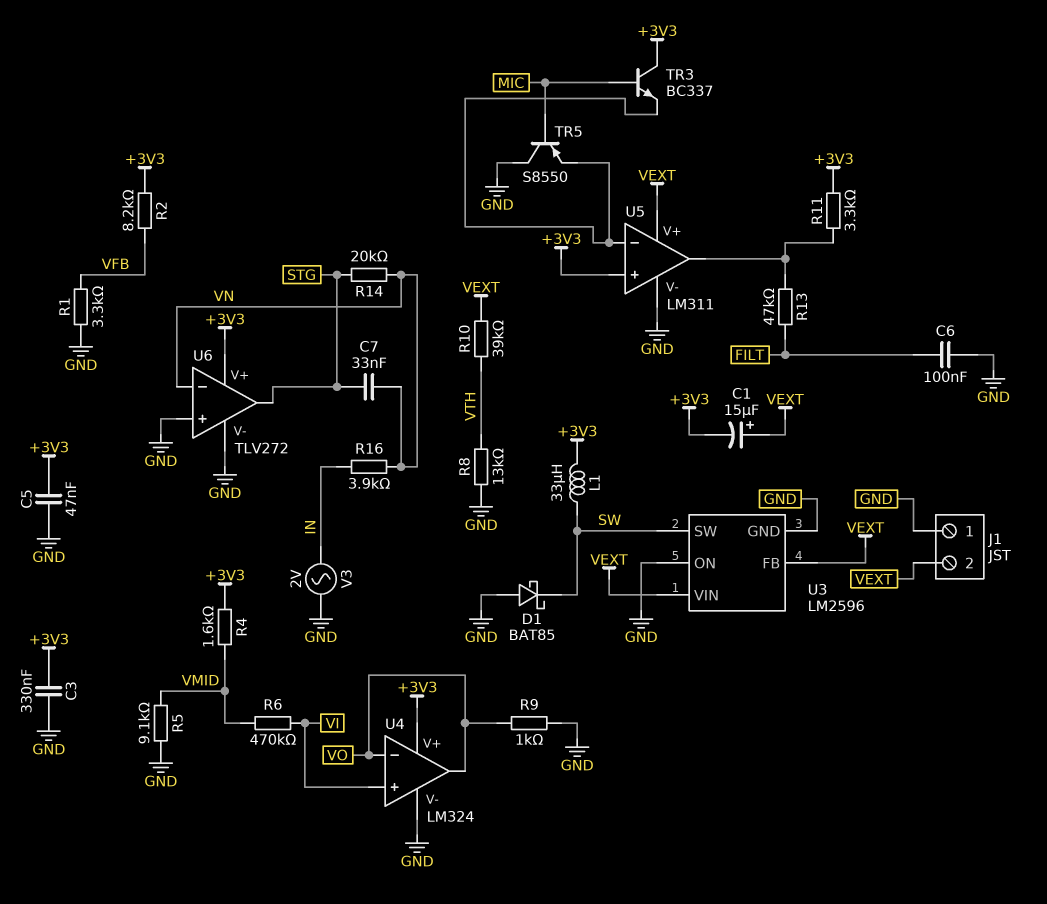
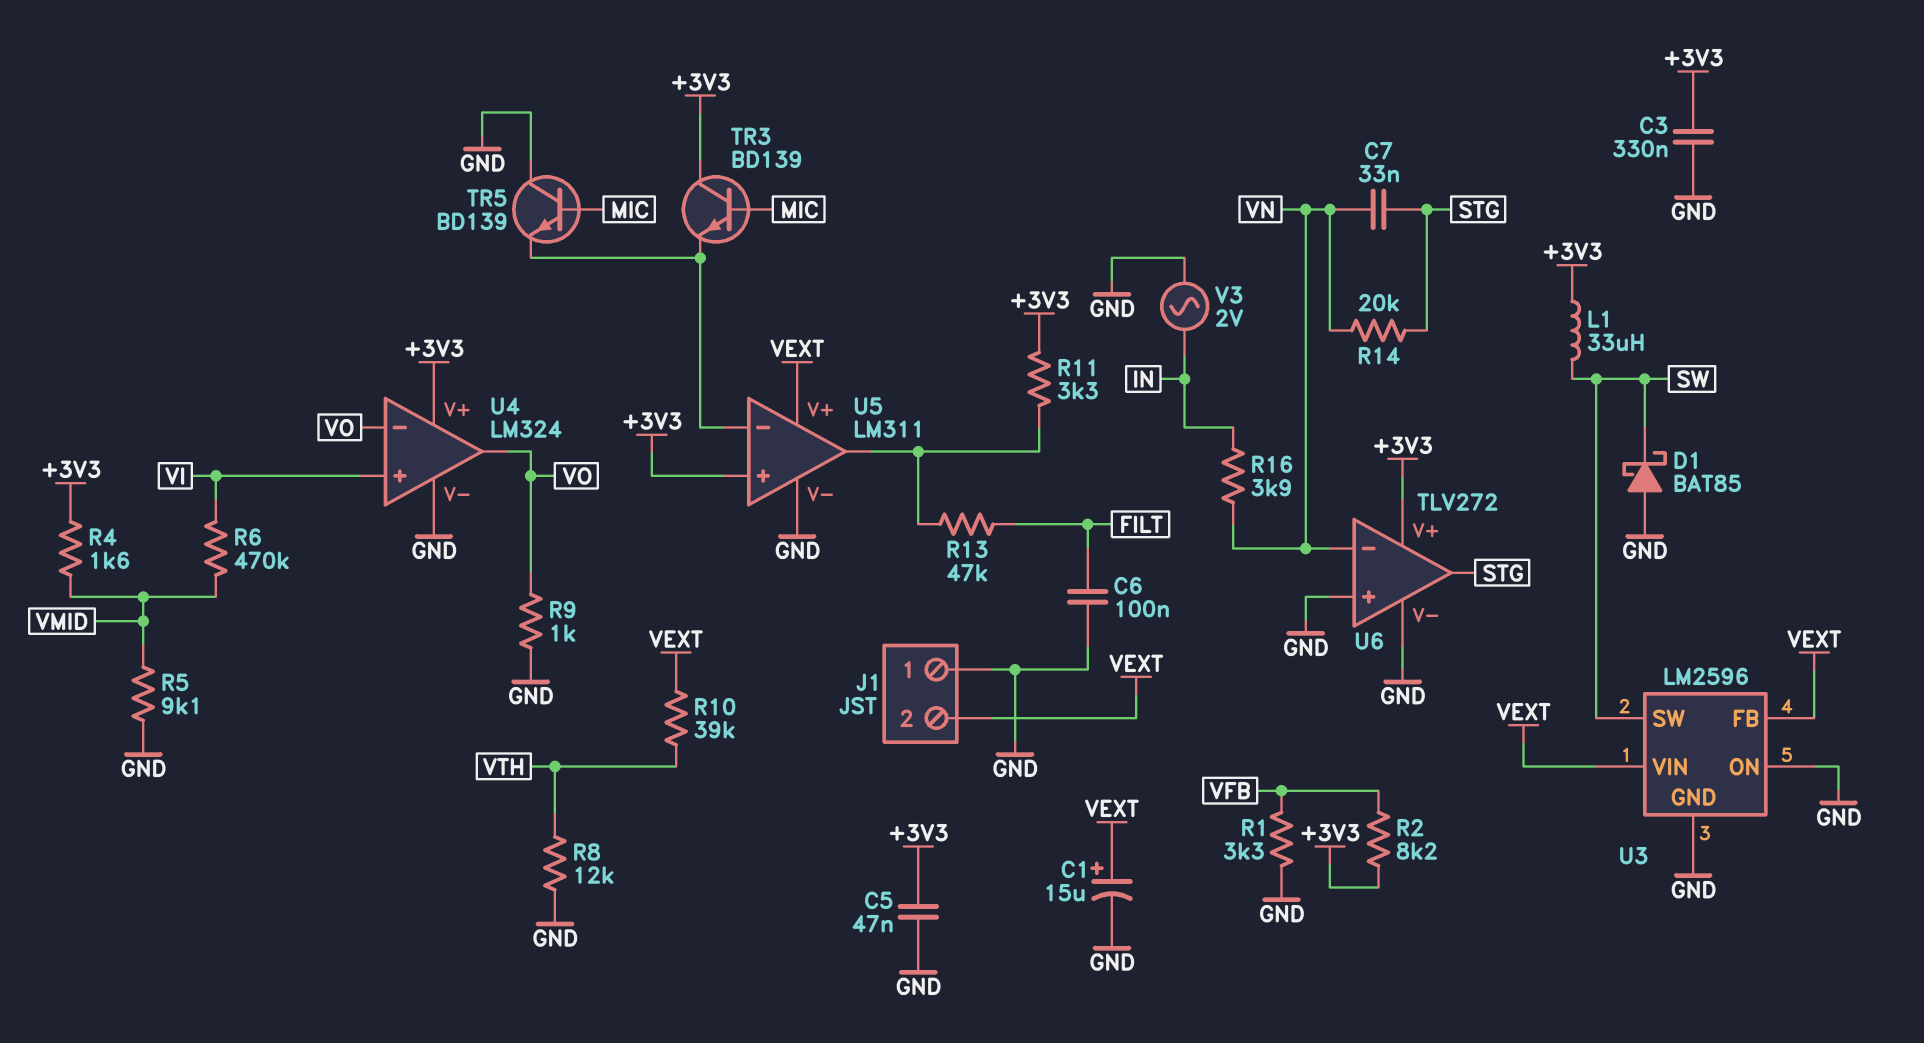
C1: 15uF (plus VEXT, minus +3V3) -> 15uF (plus VEXT, minus GND)
R8: 13k (GND, VTH) -> 12k (GND, VTH)
TR3: NPN BC337 (B MIC, C +3V3, E U5/in-) -> NPN BD139 (B MIC, C +3V3, E U5/in-)
TR5: PNP S8550 (B MIC, C GND, E U5/in-) -> NPN BD139 (B MIC, C GND, E U5/in-)

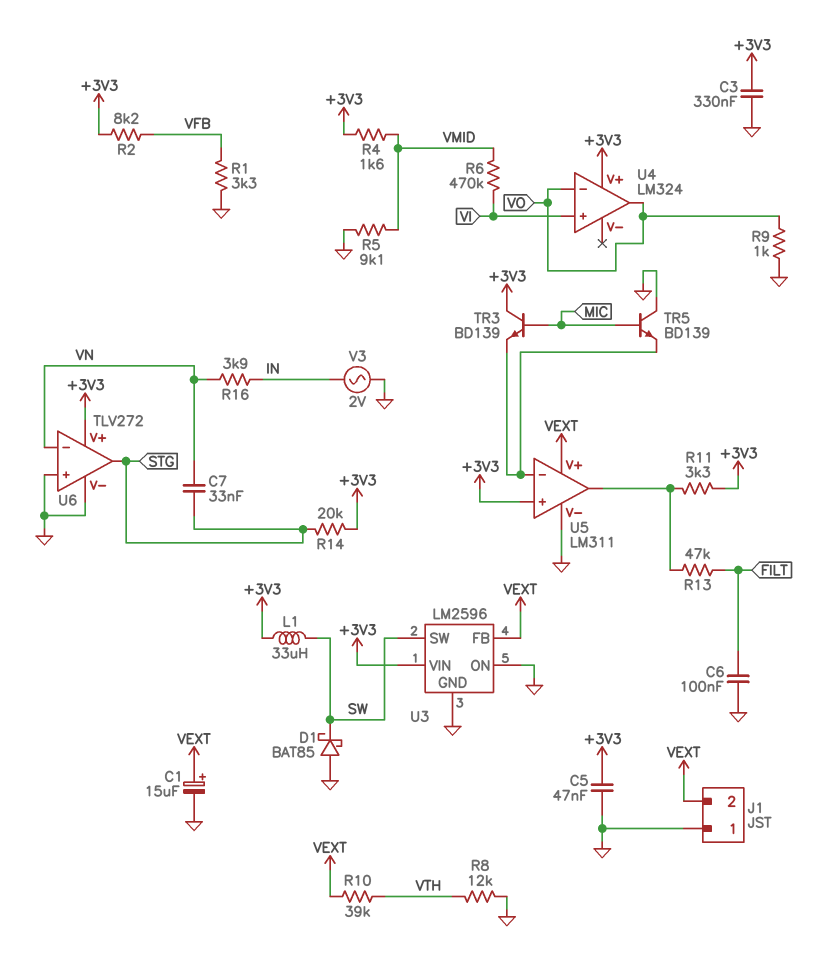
R14: 20k (STG, VN) -> 20k (+3V3, STG)
U3 pin VIN: VEXT -> +3V3
U4 pin V-: GND -> none

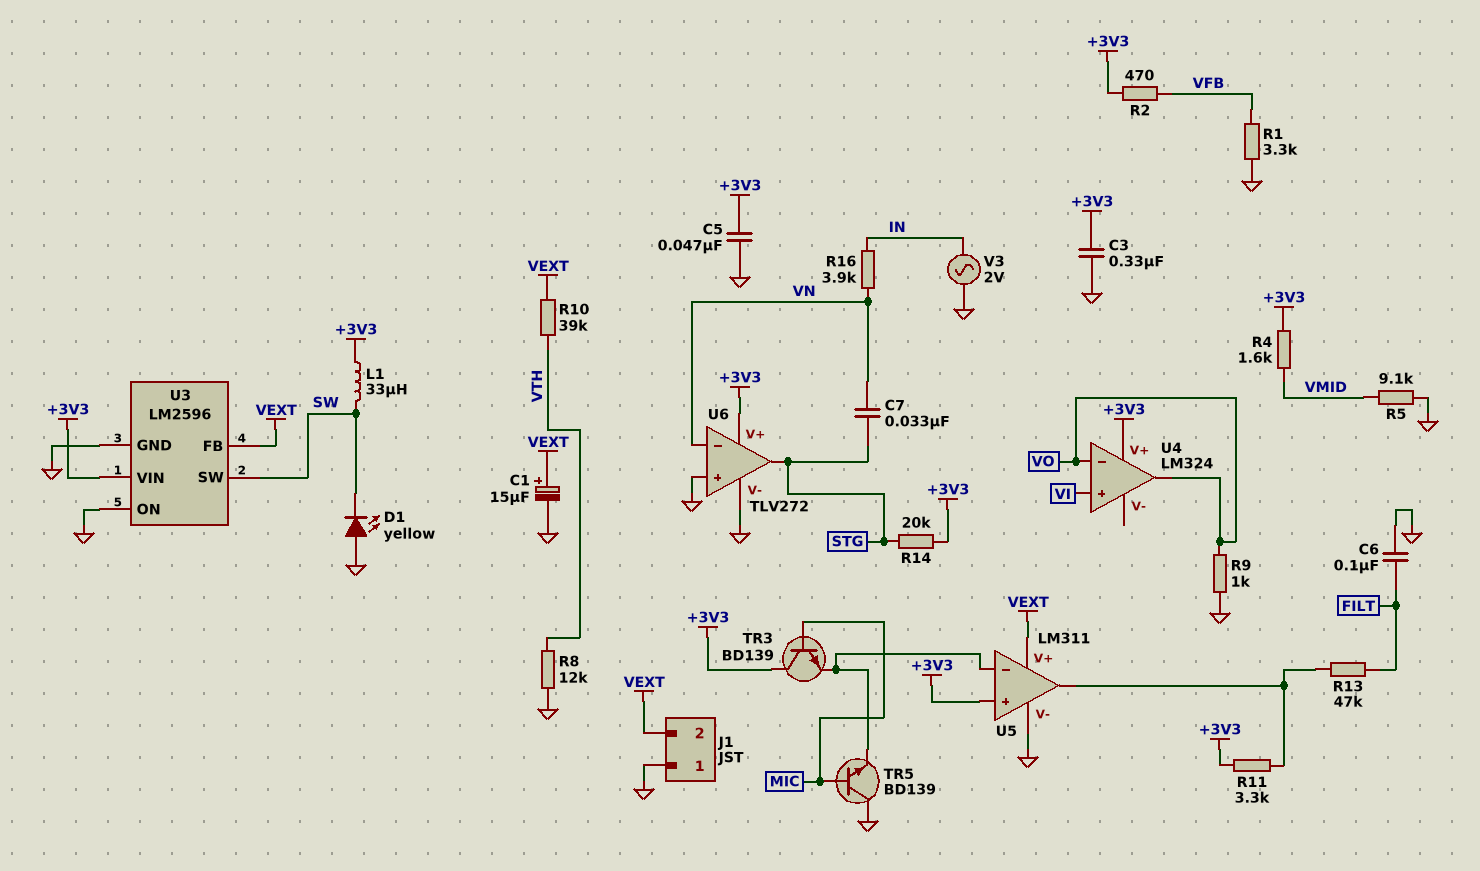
D1: schottky BAT85 (A GND, K SW) -> LED yellow (A GND, K SW)
R2: 8.2k (+3V3, VFB) -> 470 (+3V3, VFB)
R6: 470k (VI, VMID) -> none

